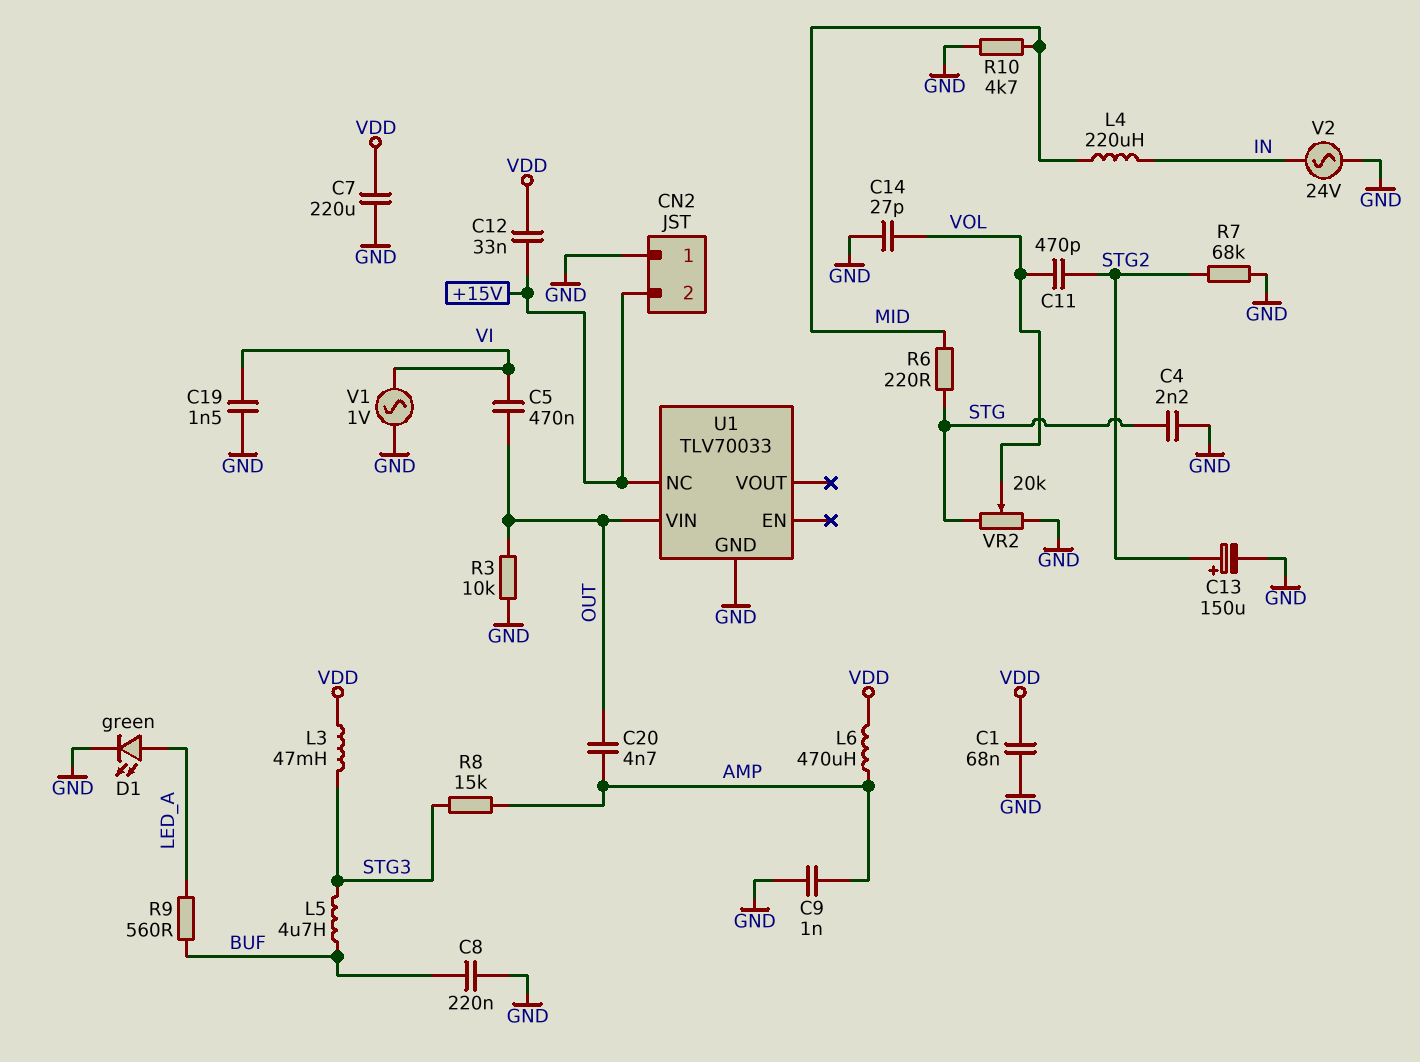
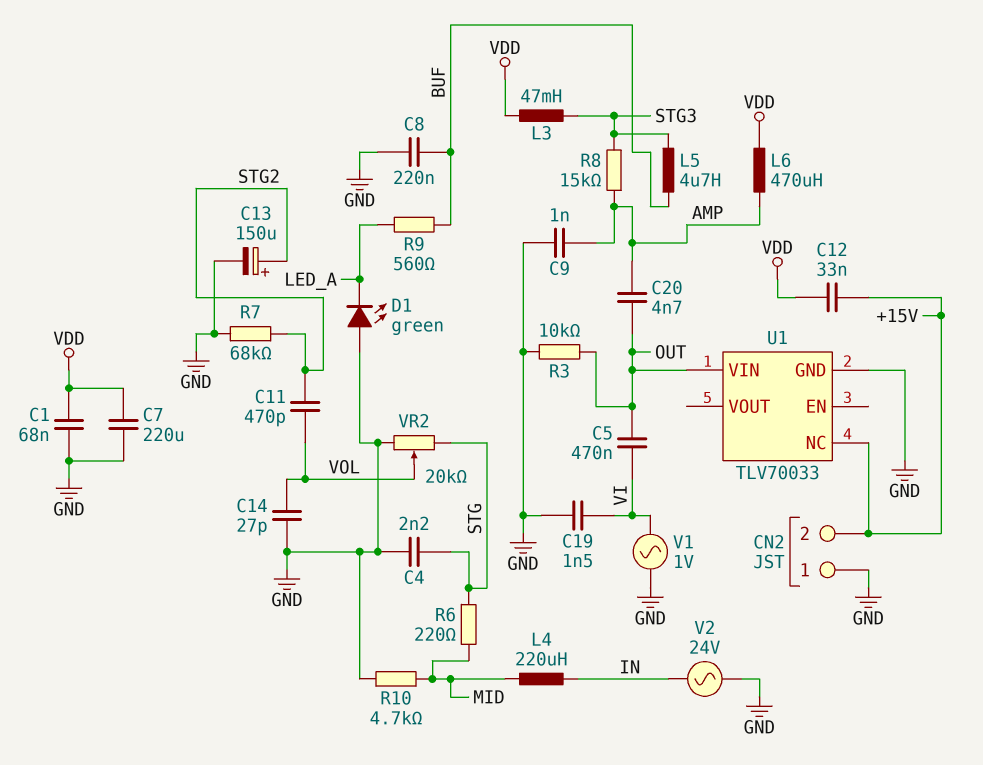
D1: LED green (A LED_A, K GND) -> LED green (A GND, K LED_A)

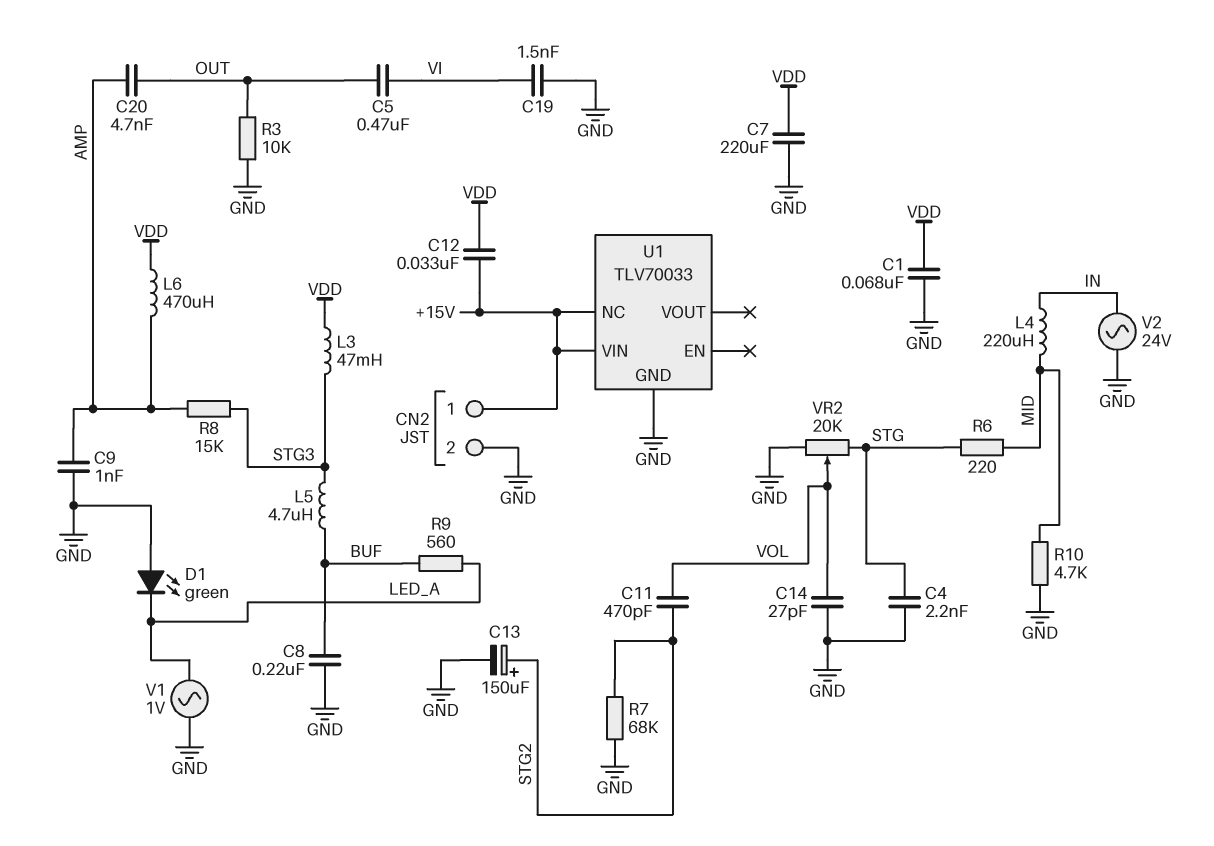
CN2 pin 1: GND -> +15V
CN2 pin 2: +15V -> GND
U1 pin VIN: OUT -> +15V
V1: AC 1V (GND, VI) -> AC 1V (GND, LED_A)

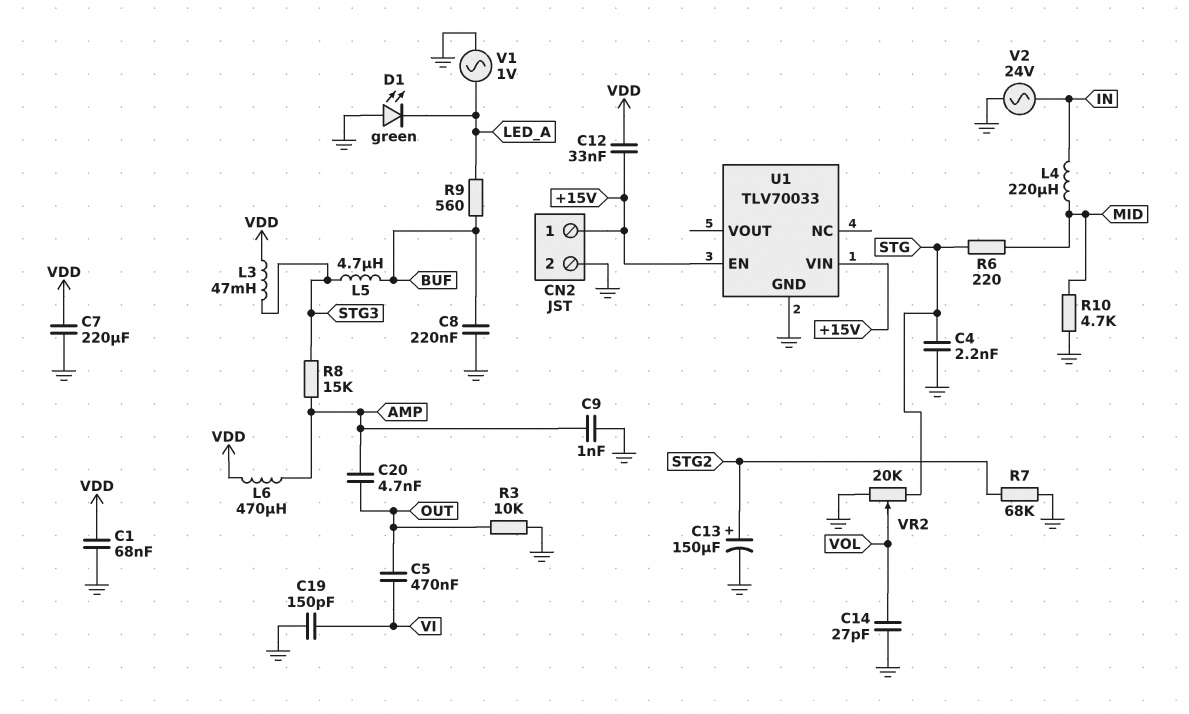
C11: 470pF (STG2, VOL) -> none
C19: 1.5nF (GND, VI) -> 150pF (GND, VI)
U1 pin EN: none -> +15V
U1 pin NC: +15V -> none

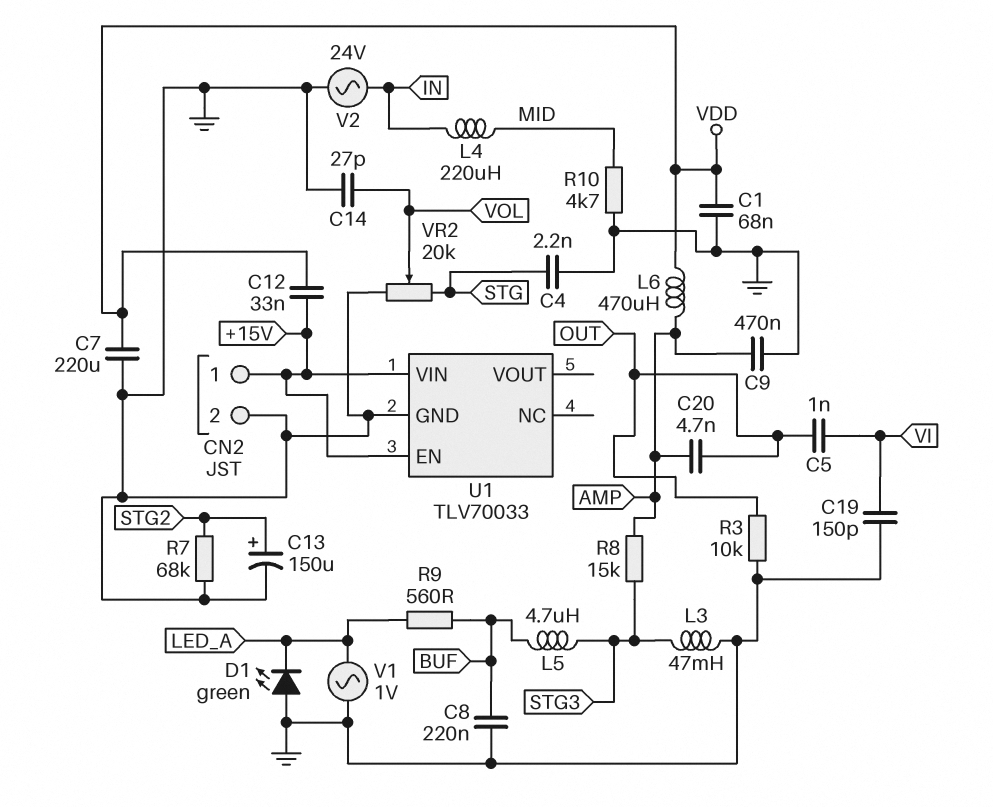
C5: 470nF (OUT, VI) -> 1nF (OUT, VI)
C9: 1nF (AMP, GND) -> 470nF (AMP, GND)
L3: 47mH (STG3, VDD) -> 47mH (GND, STG3)
R6: 220 (MID, STG) -> none

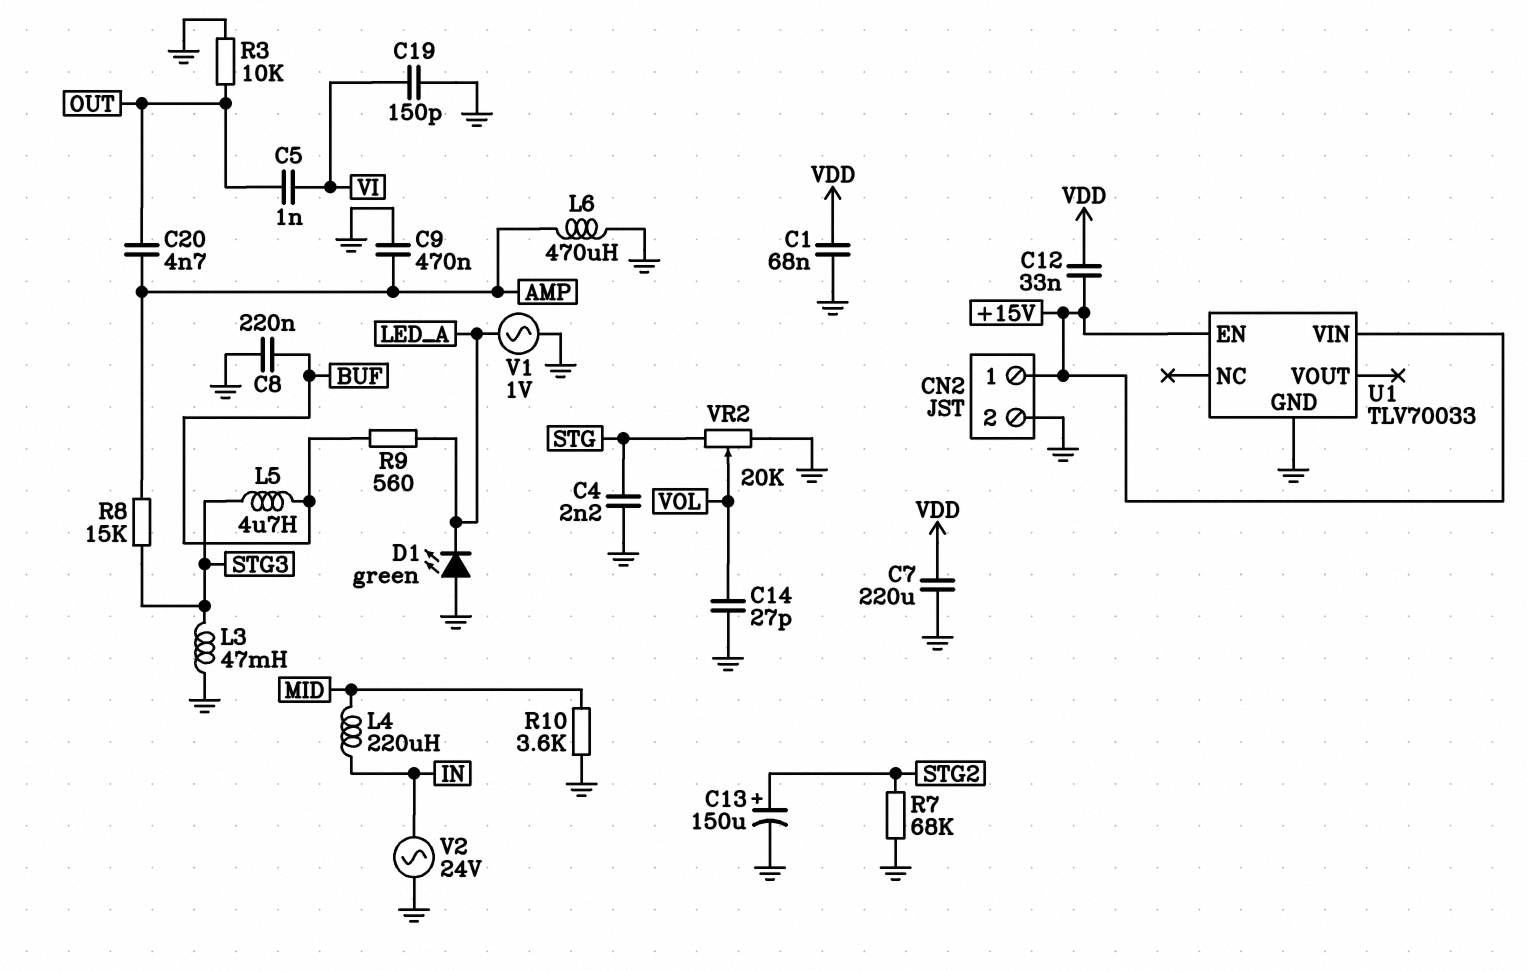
L6: 470uH (AMP, VDD) -> 470uH (AMP, GND)
R10: 4.7k (GND, MID) -> 3.6k (GND, MID)

